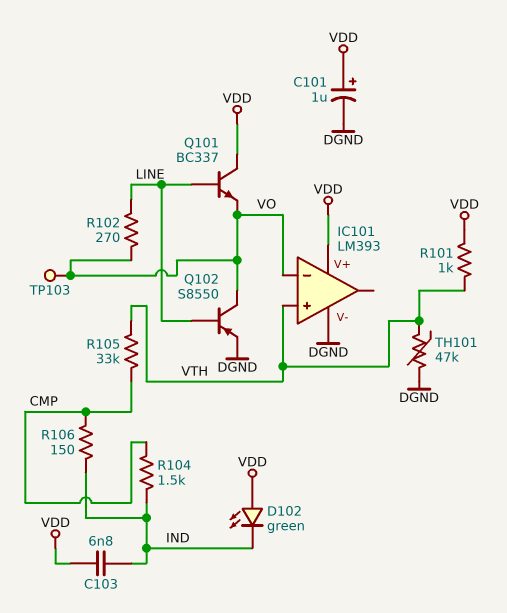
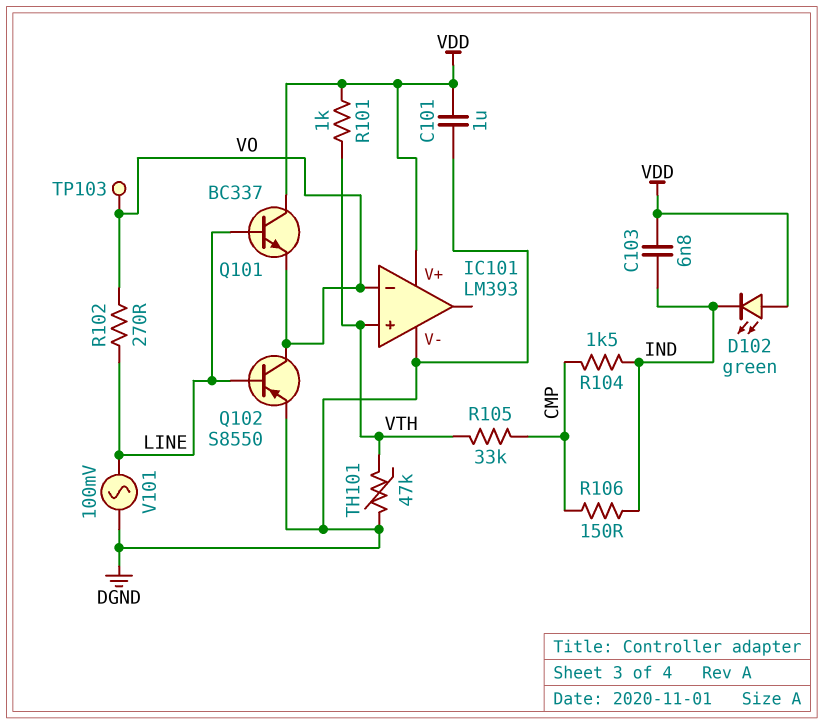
C101: 1uF (plus VDD, minus DGND) -> 1uF (DGND, VDD)
V101: none -> AC 100mV (DGND, LINE)

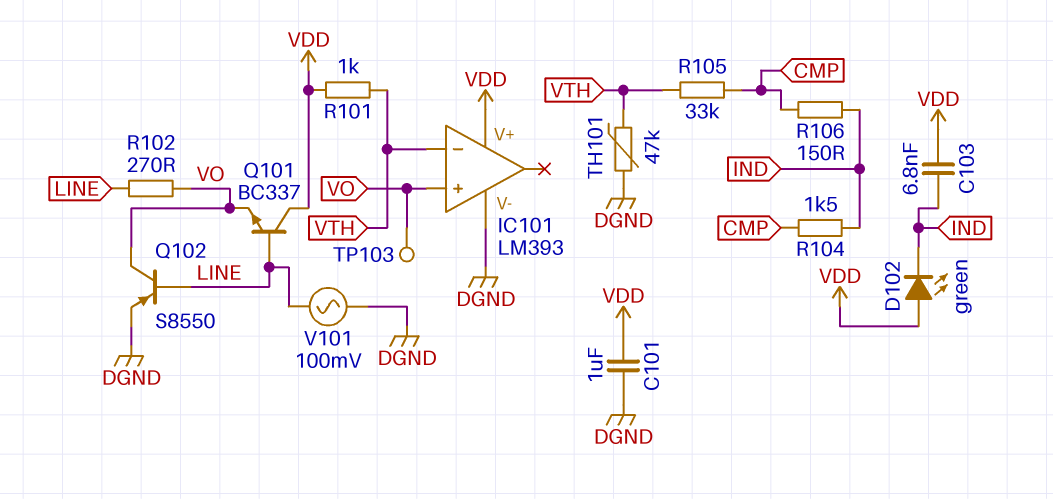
IC101 pin in+: VTH -> VO
IC101 pin in-: VO -> VTH

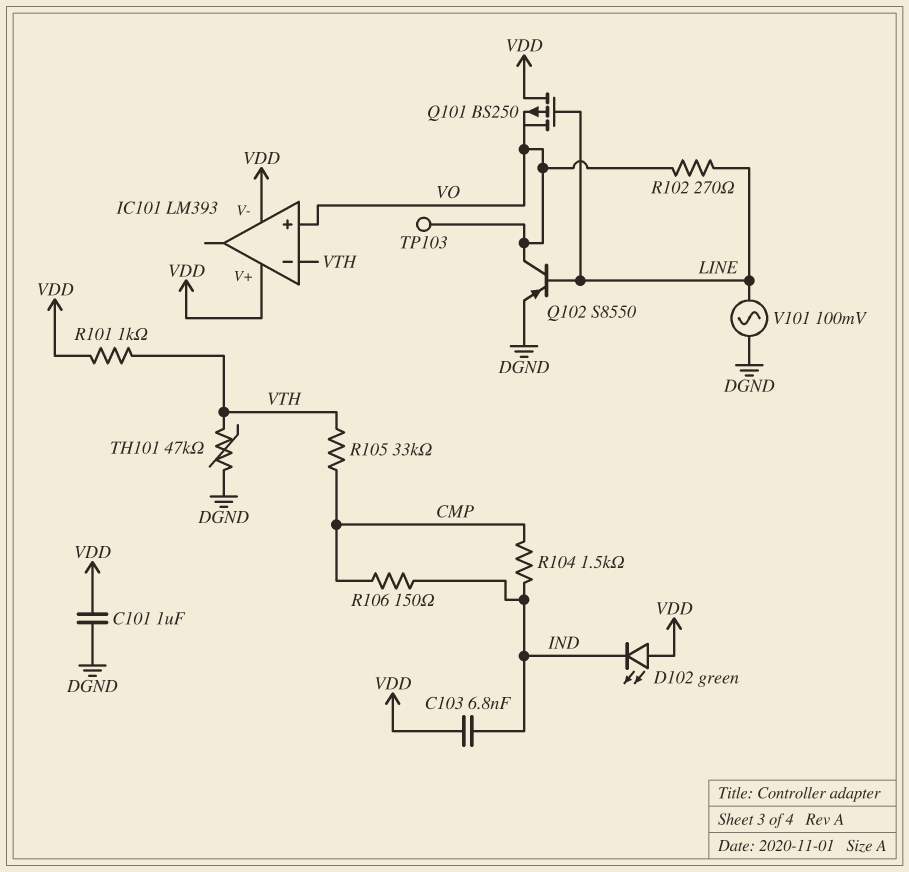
IC101 pin V-: DGND -> VDD
Q101: NPN BC337 (B LINE, C VDD, E VO) -> PMOS BS250 (G LINE, D VDD, S VO)

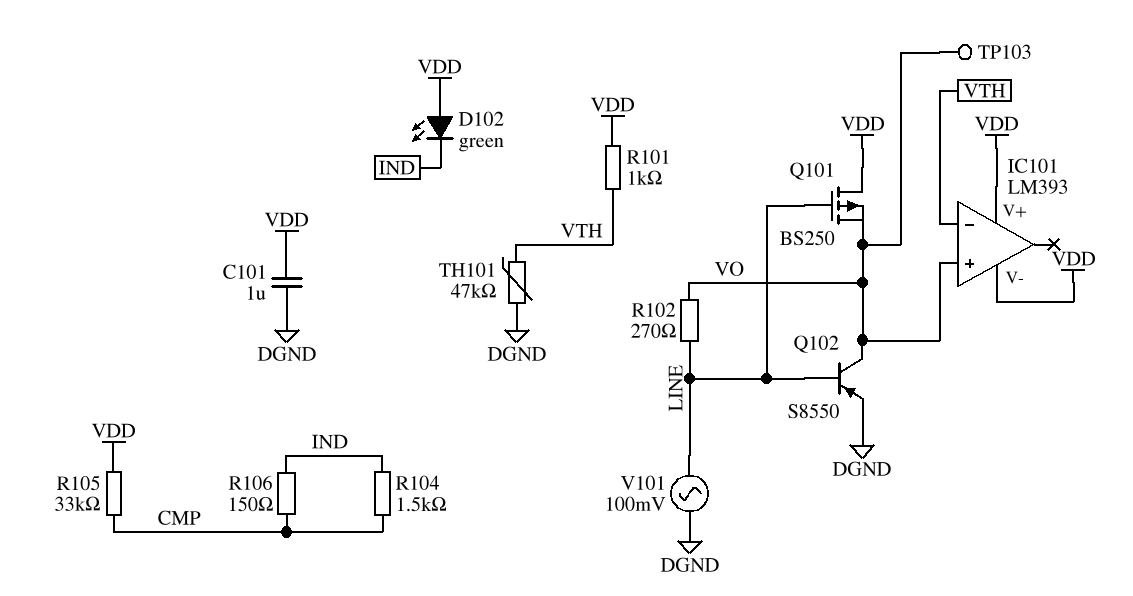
C103: 6.8nF (IND, VDD) -> none
R105: 33k (CMP, VTH) -> 33k (CMP, VDD)

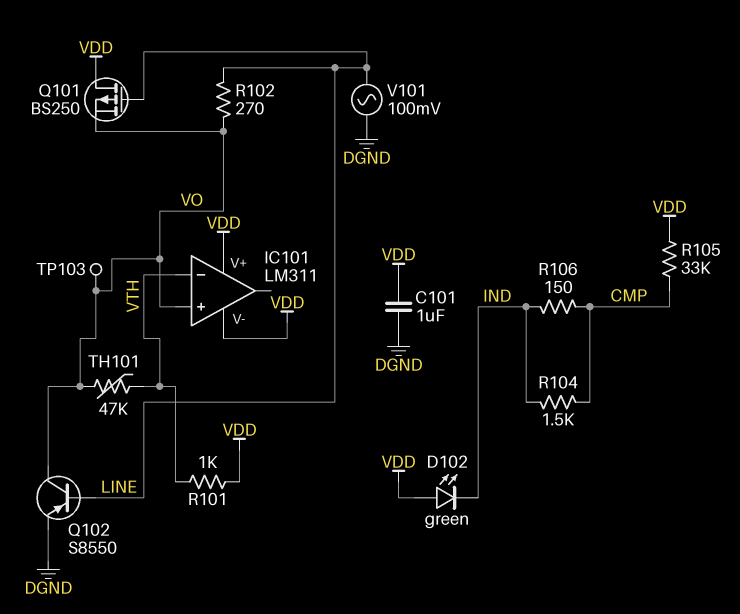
IC101: LM393 -> LM311
TH101: 47k (DGND, VTH) -> 47k (VO, VTH)

